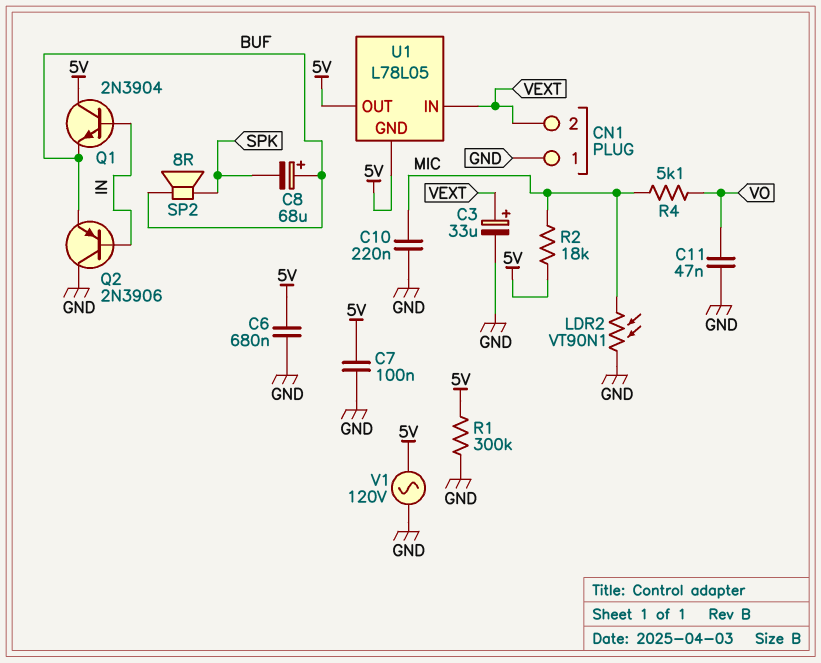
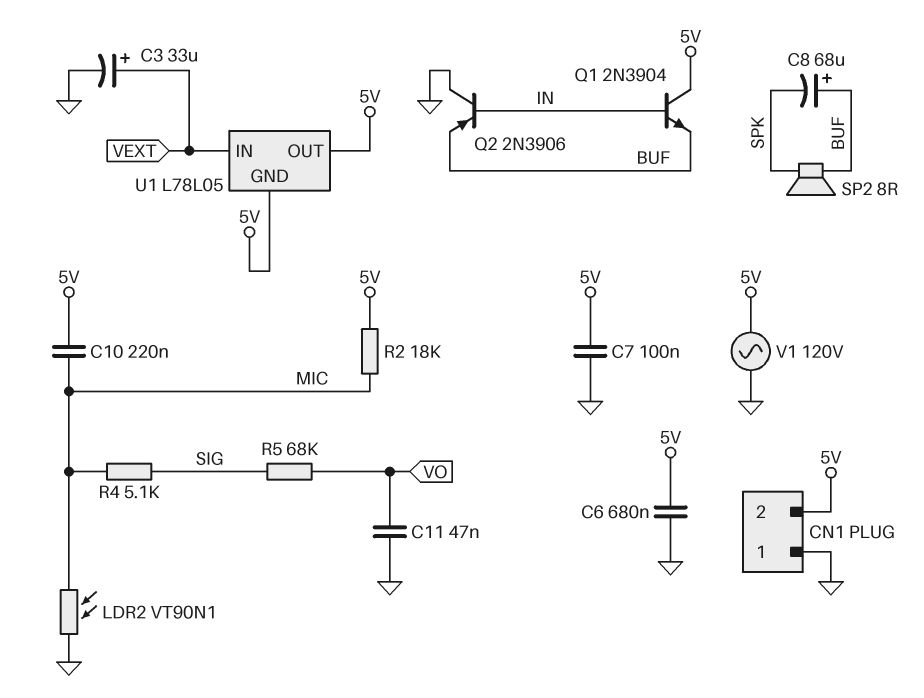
C10: 220nF (GND, MIC) -> 220nF (5V, MIC)
CN1 pin 2: VEXT -> 5V
R1: 300k (5V, GND) -> none
R4: 5.1k (MIC, VO) -> 5.1k (MIC, SIG)
R5: none -> 68k (SIG, VO)

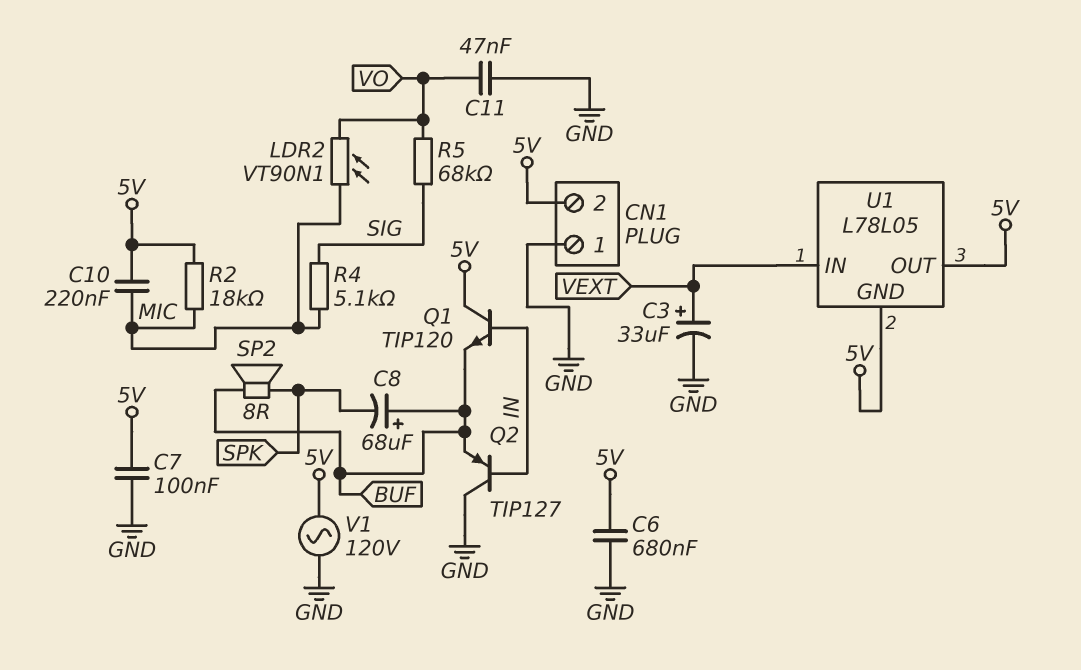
LDR2: VT90N1 (GND, MIC) -> VT90N1 (MIC, VO)
Q1: NPN 2N3904 (B IN, C 5V, E BUF) -> NPN TIP120 (B IN, C 5V, E BUF)
Q2: PNP 2N3906 (B IN, C GND, E BUF) -> PNP TIP127 (B IN, C GND, E BUF)

